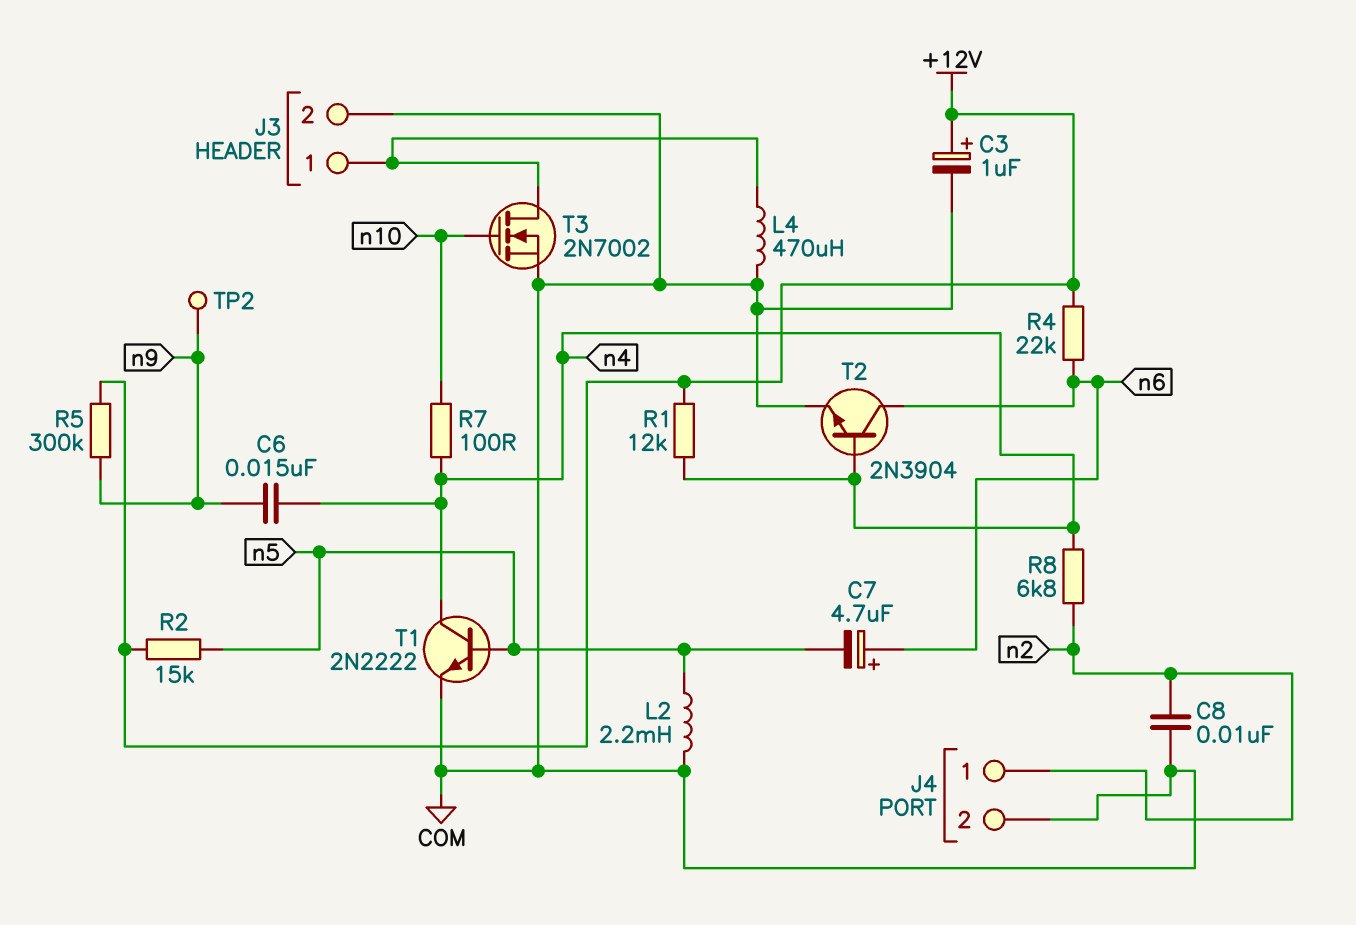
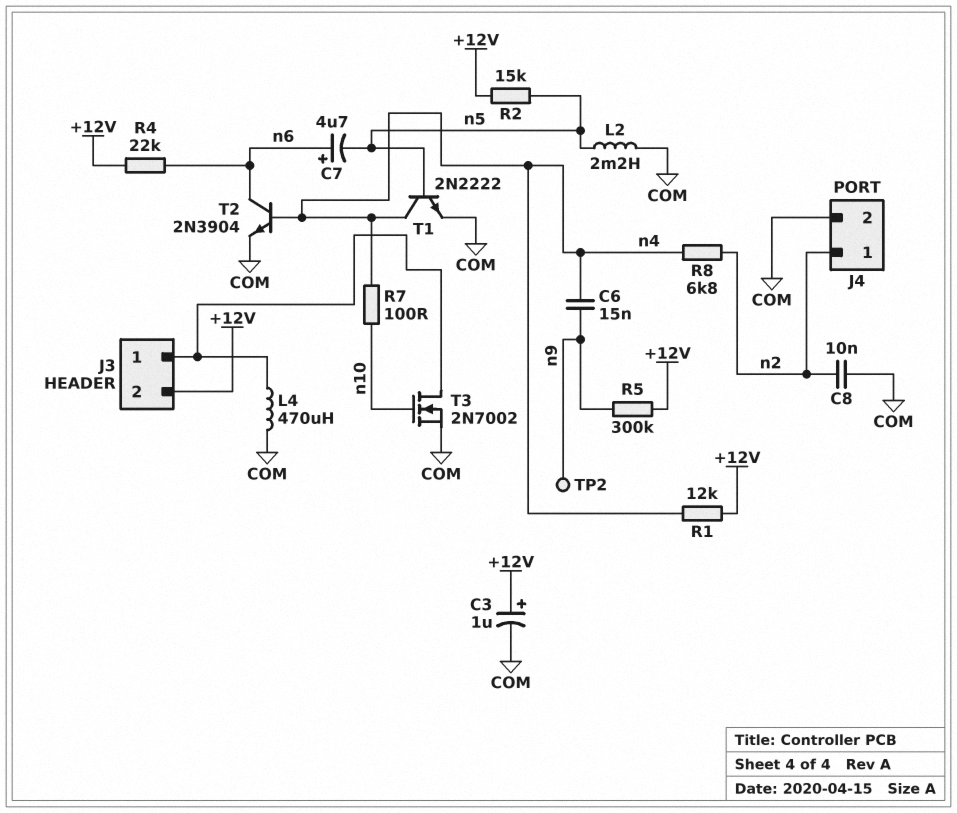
J3 pin 2: COM -> +12V

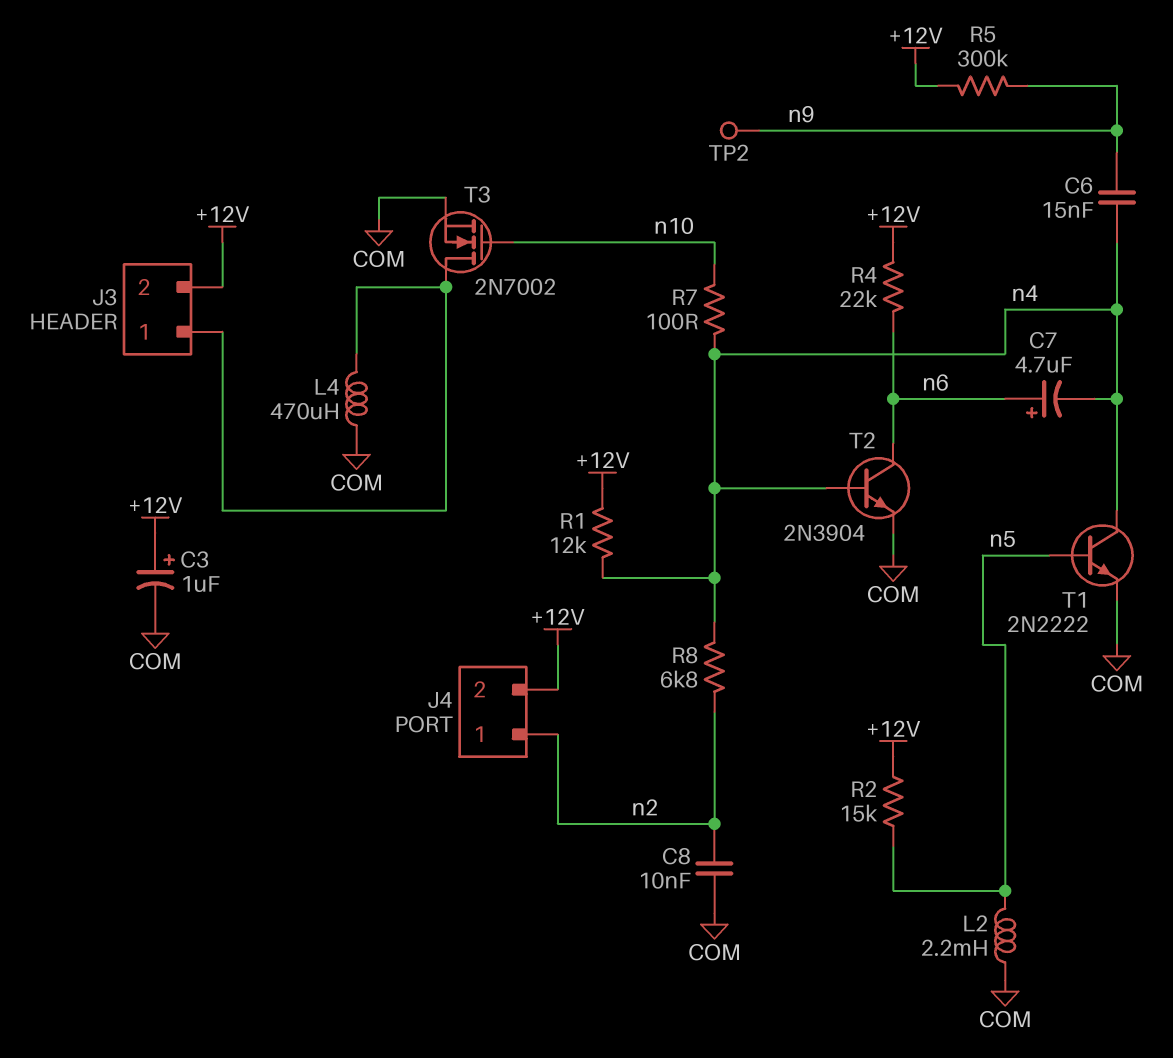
C7: 4.7uF (plus n6, minus n5) -> 4.7uF (plus n6, minus n4)
J4 pin 2: COM -> +12V

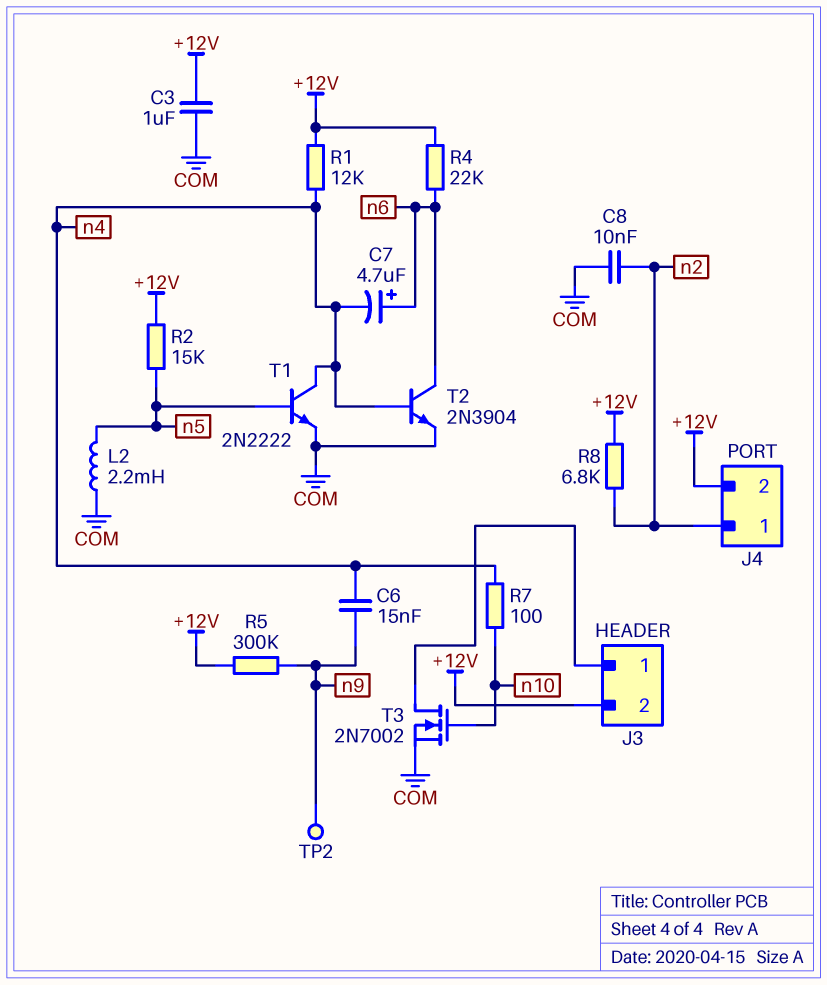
C3: 1uF (plus +12V, minus COM) -> 1uF (+12V, COM)
L4: 470uH (COM, J3/1) -> none
R8: 6.8k (n2, n4) -> 6.8k (+12V, n2)

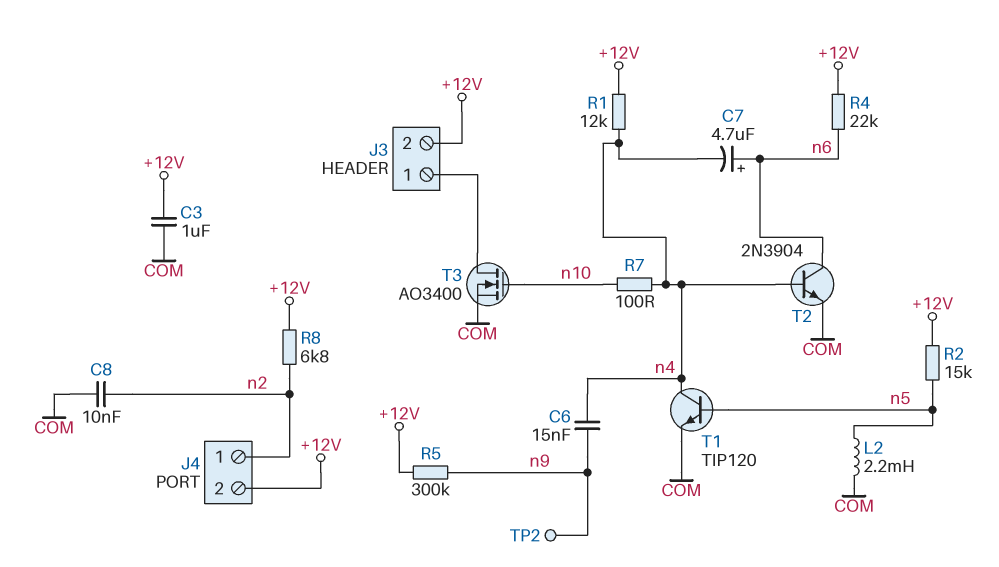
T1: NPN 2N2222 (B n5, C n4, E COM) -> NPN TIP120 (B n5, C n4, E COM)
T3: NMOS 2N7002 (G n10, D J3/1, S COM) -> NMOS AO3400 (G n10, D J3/1, S COM)

